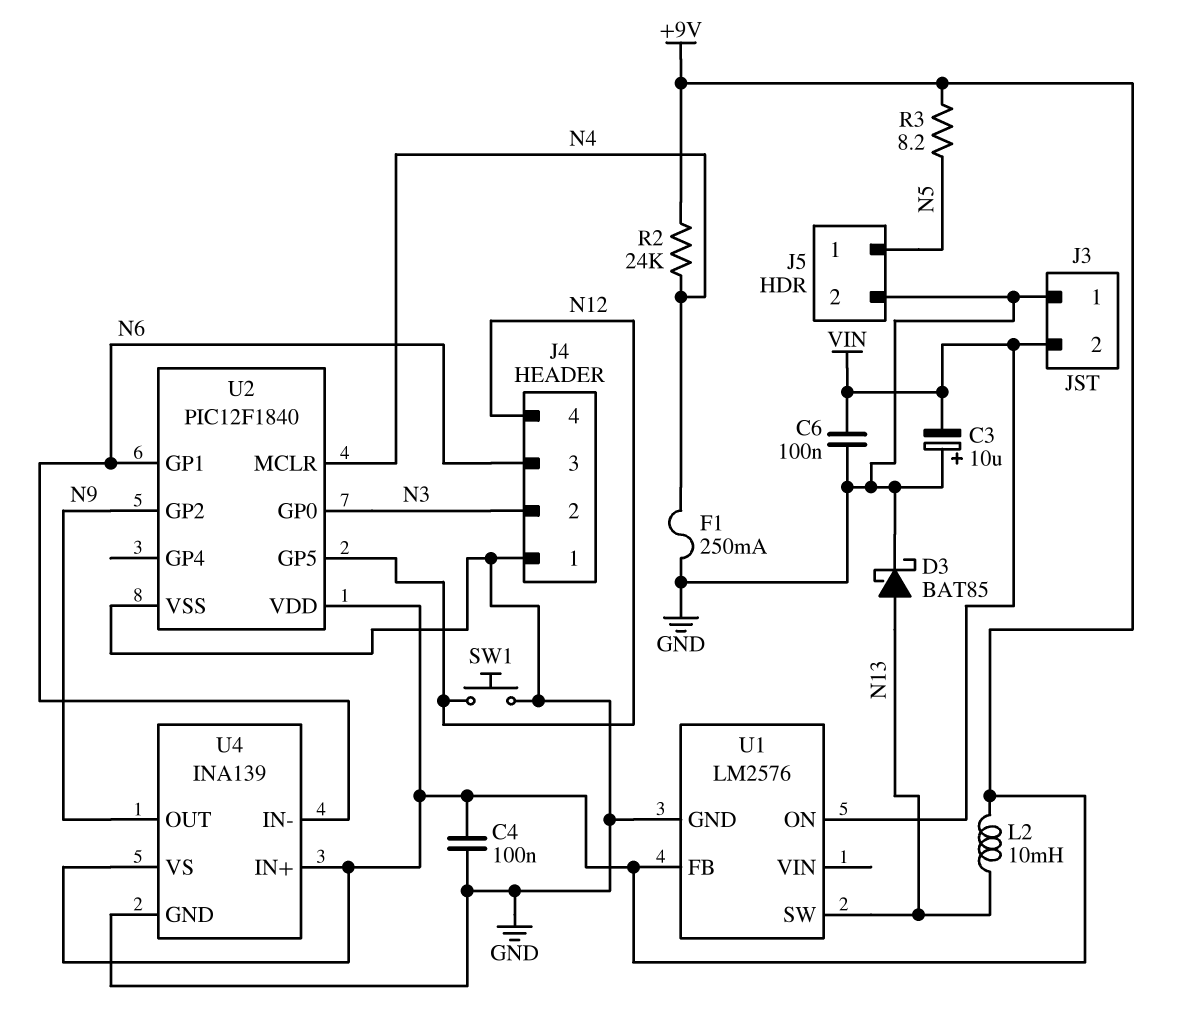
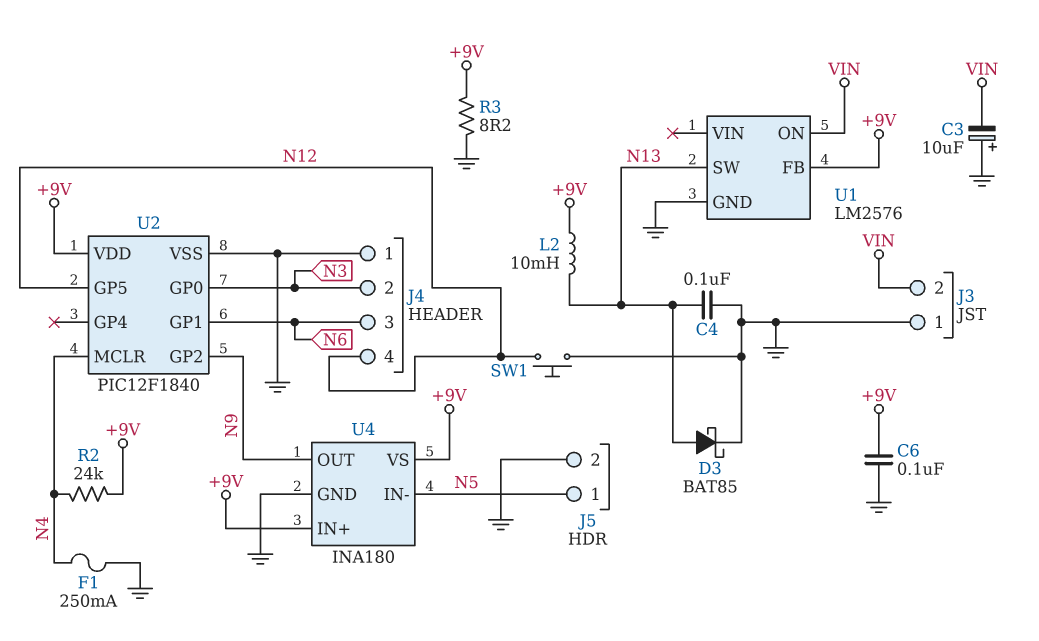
C4: 100nF (+9V, GND) -> 100nF (GND, N13)
C6: 100nF (GND, VIN) -> 100nF (+9V, GND)
R3: 8.2 (+9V, N5) -> 8.2 (+9V, GND)
U4: INA139 -> INA180
U4 pin IN-: N6 -> N5

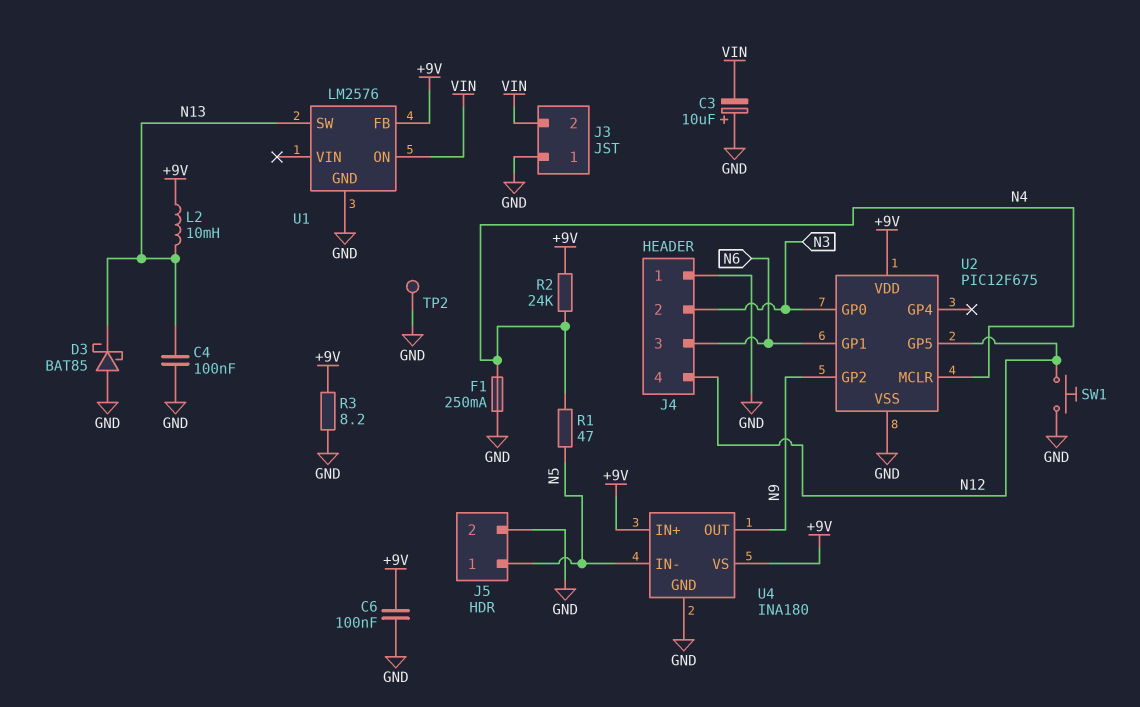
D3: schottky BAT85 (A N13, K GND) -> schottky BAT85 (A GND, K N13)
R1: none -> 47 (N4, N5)
TP2: none -> test point (GND)
U2: PIC12F1840 -> PIC12F675

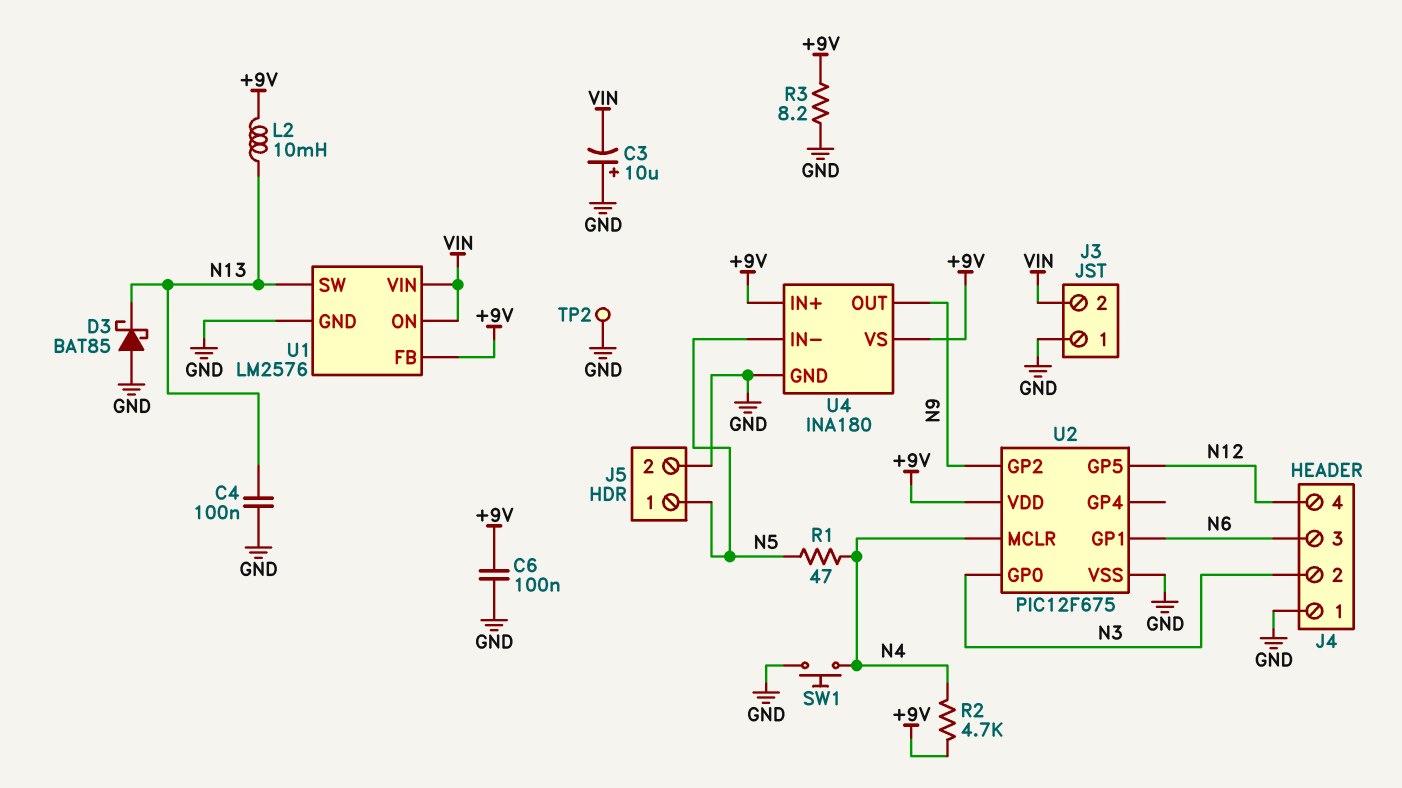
F1: 250mA (GND, N4) -> none
R2: 24k (+9V, N4) -> 4.7k (+9V, N4)
SW1: button (GND, N12) -> button (GND, N4)
U1 pin VIN: none -> VIN

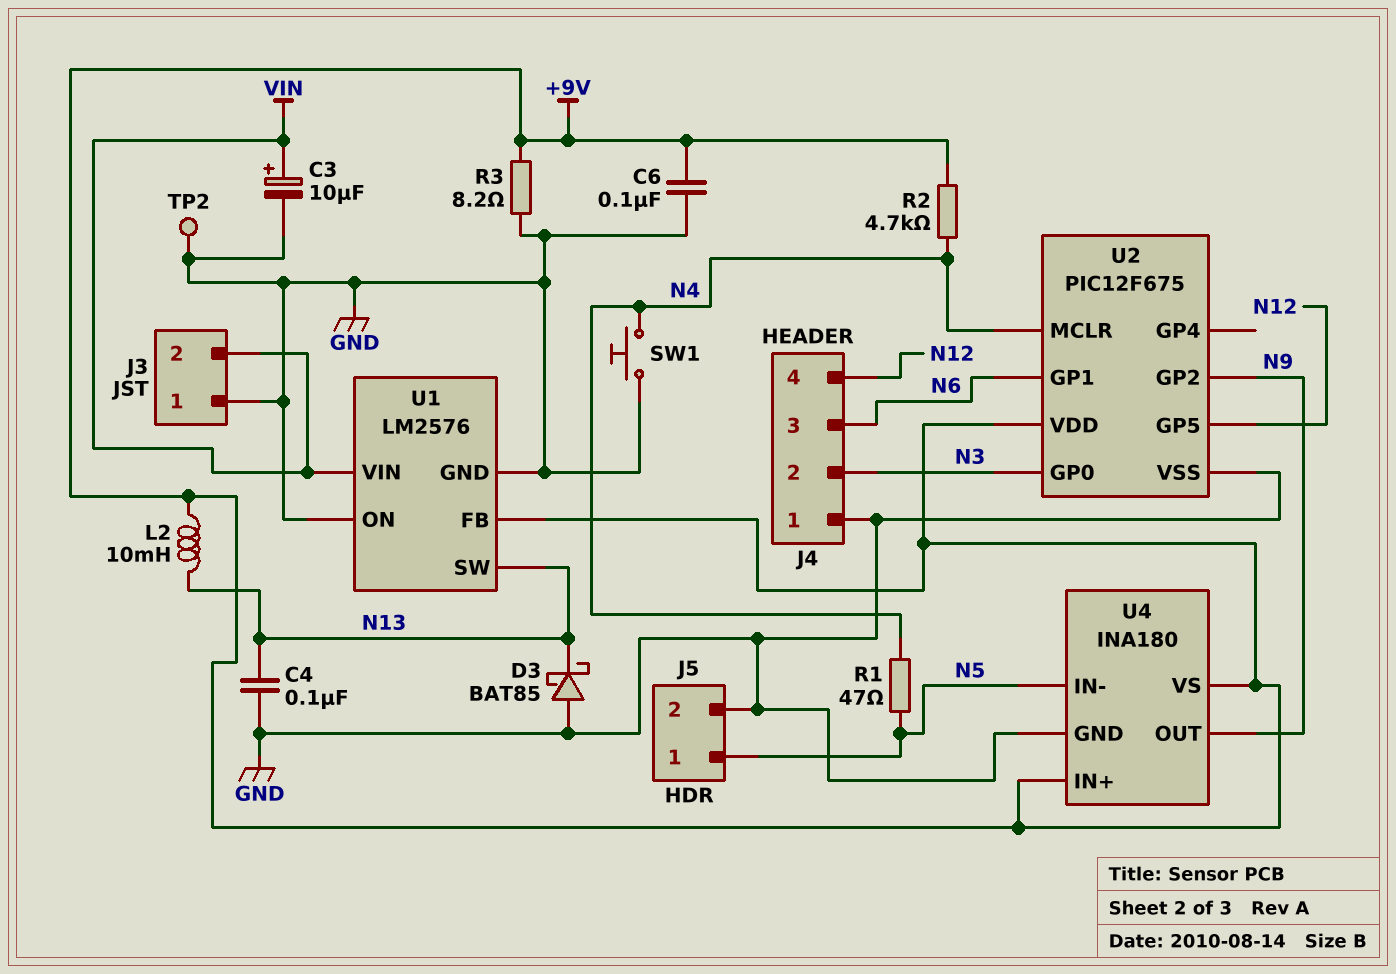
C3: 10uF (plus GND, minus VIN) -> 10uF (plus VIN, minus GND)
U1 pin ON: VIN -> GND

